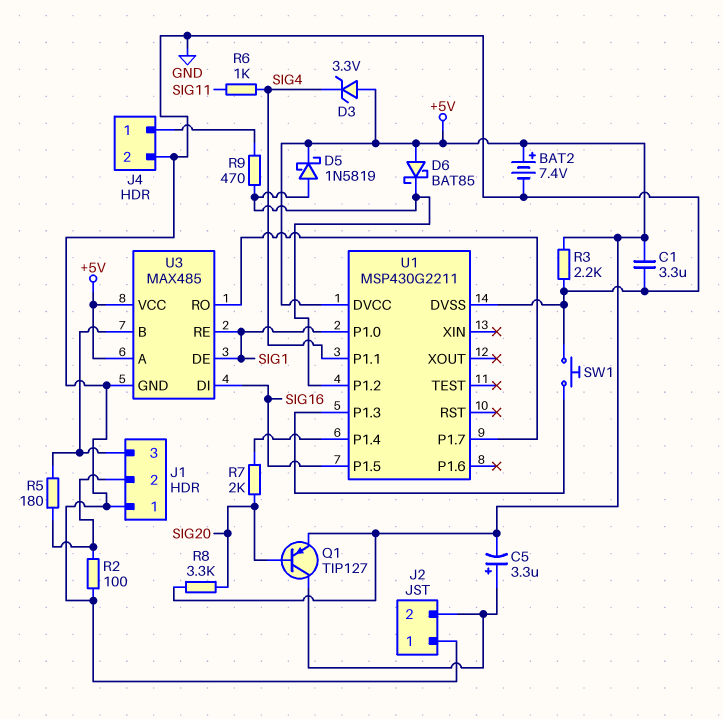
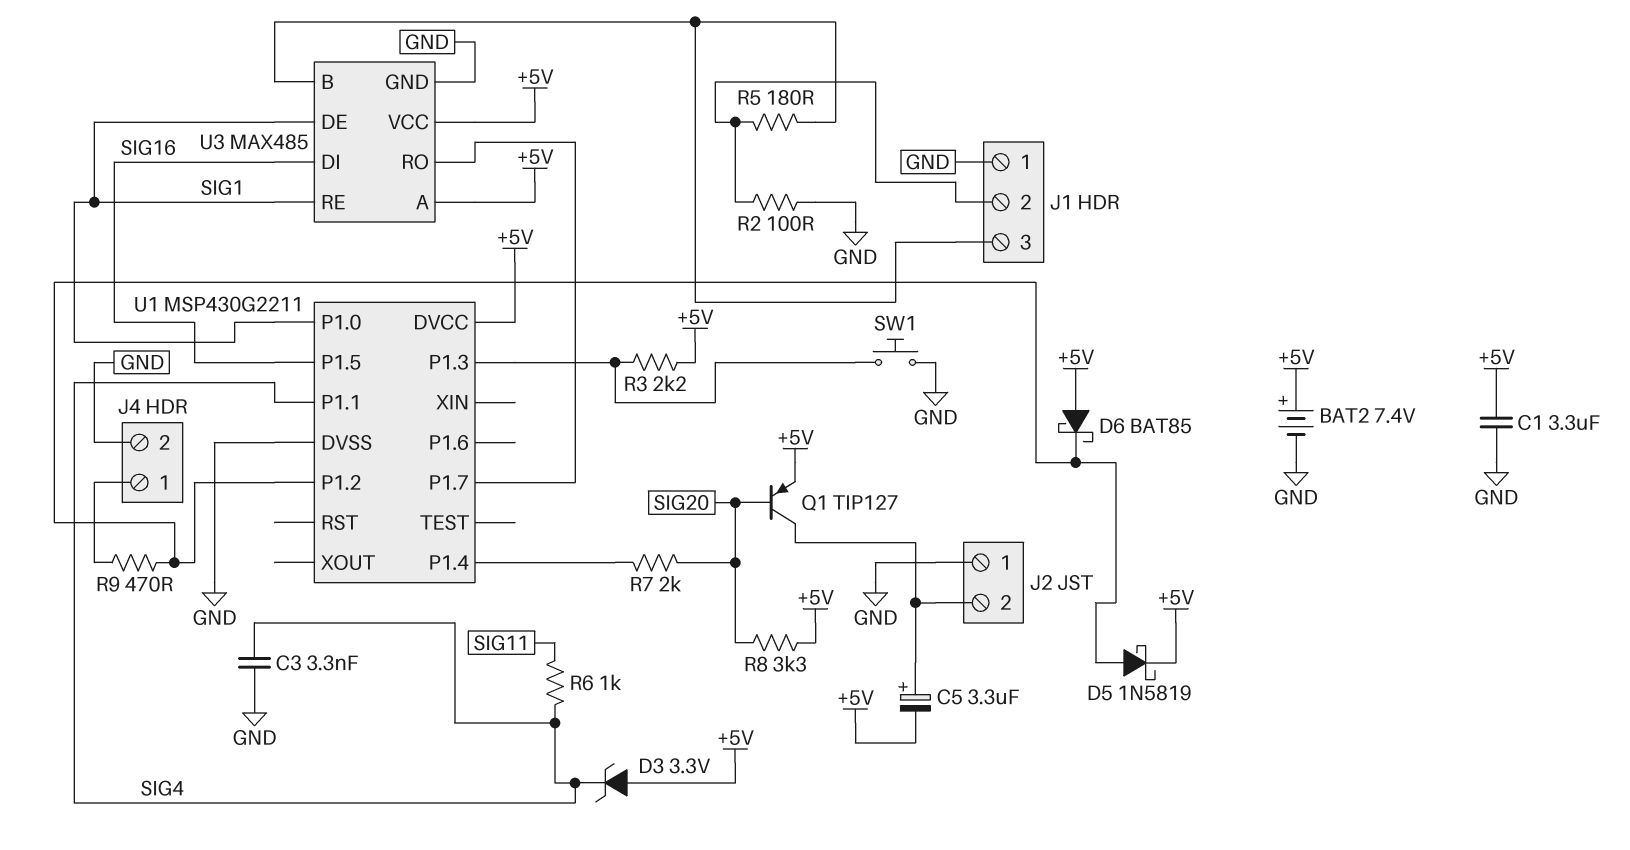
C3: none -> 3.3nF (GND, SIG4)
R3: 2.2k (+5V, GND) -> 2.2k (+5V, U1/P1.3)

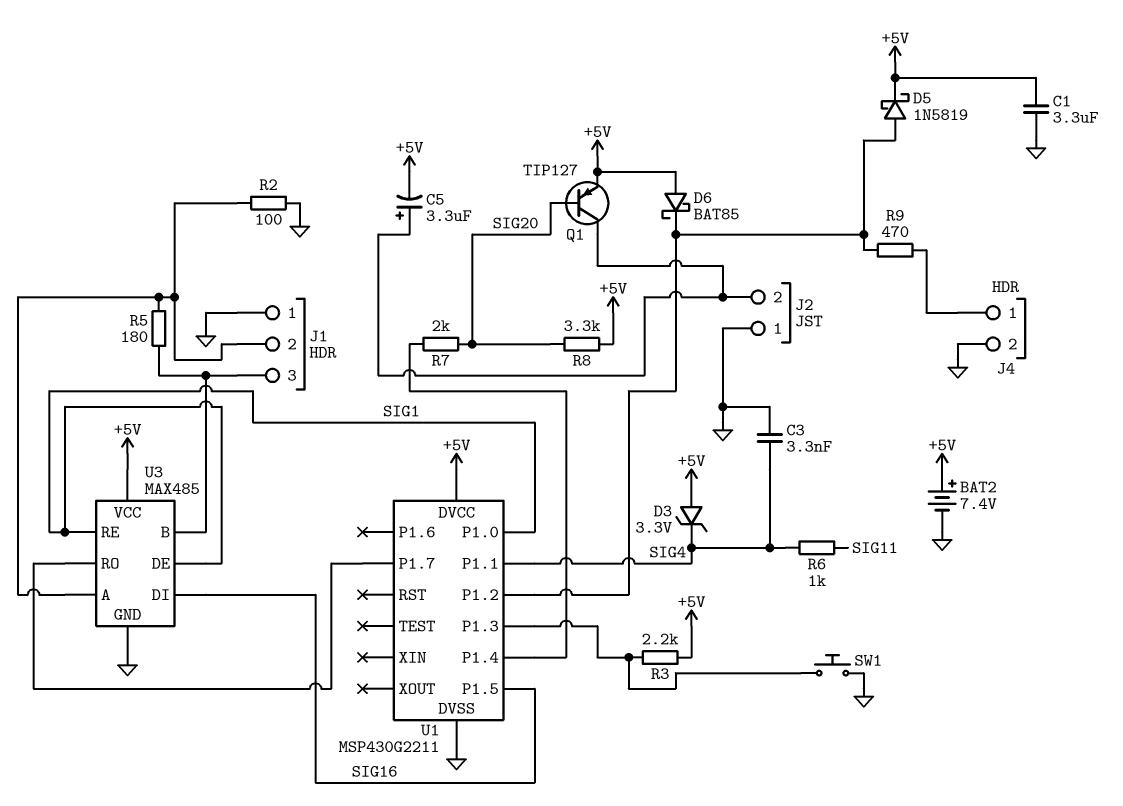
U3 pin A: +5V -> J1/2

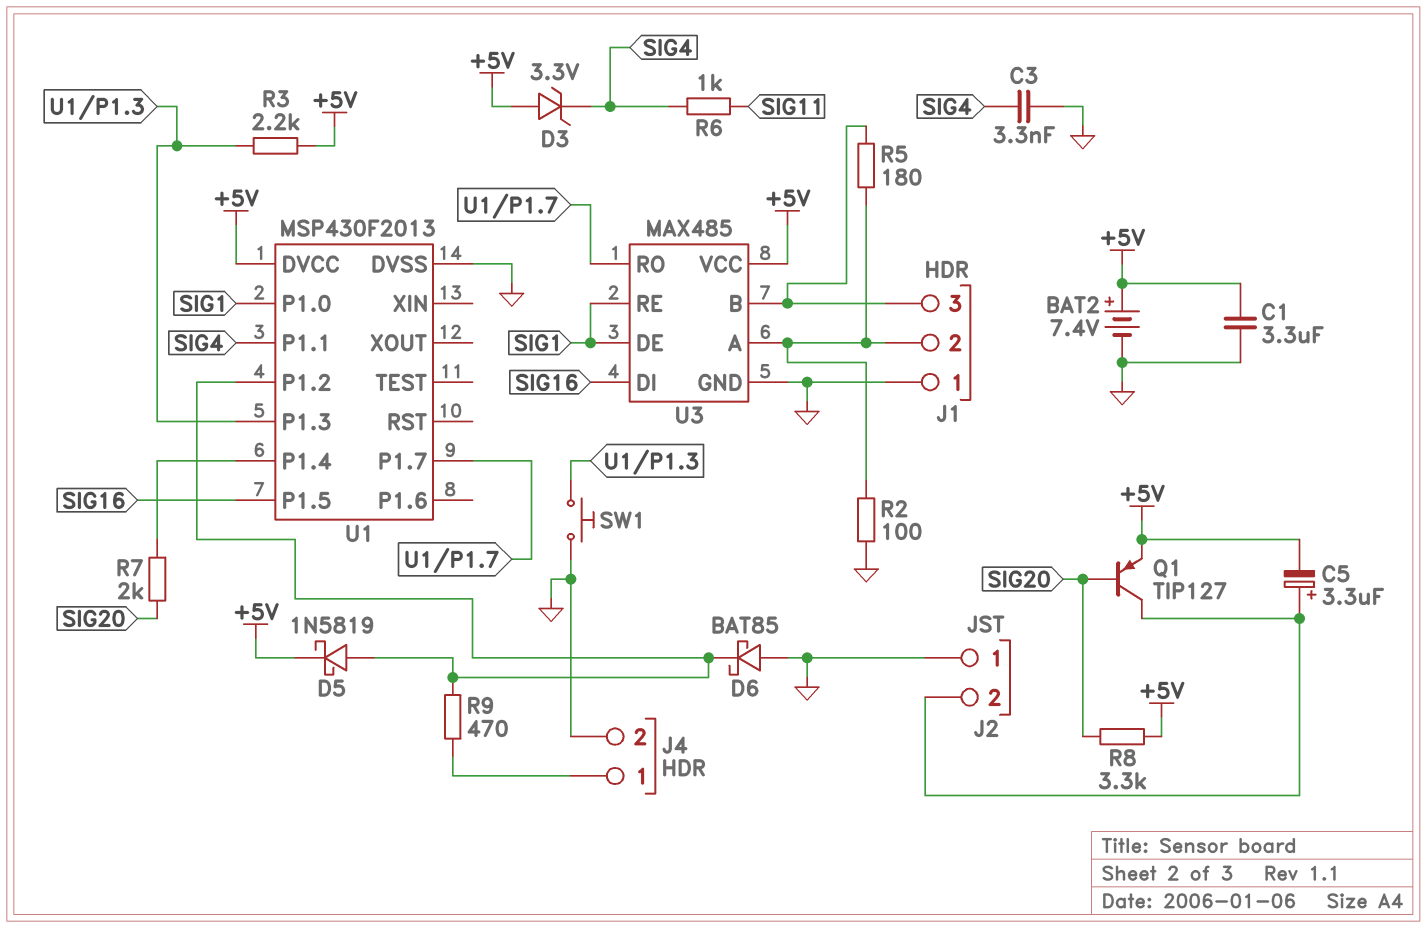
D6: schottky BAT85 (A +5V, K U1/P1.2) -> schottky BAT85 (A GND, K U1/P1.2)
U1: MSP430G2211 -> MSP430F2013

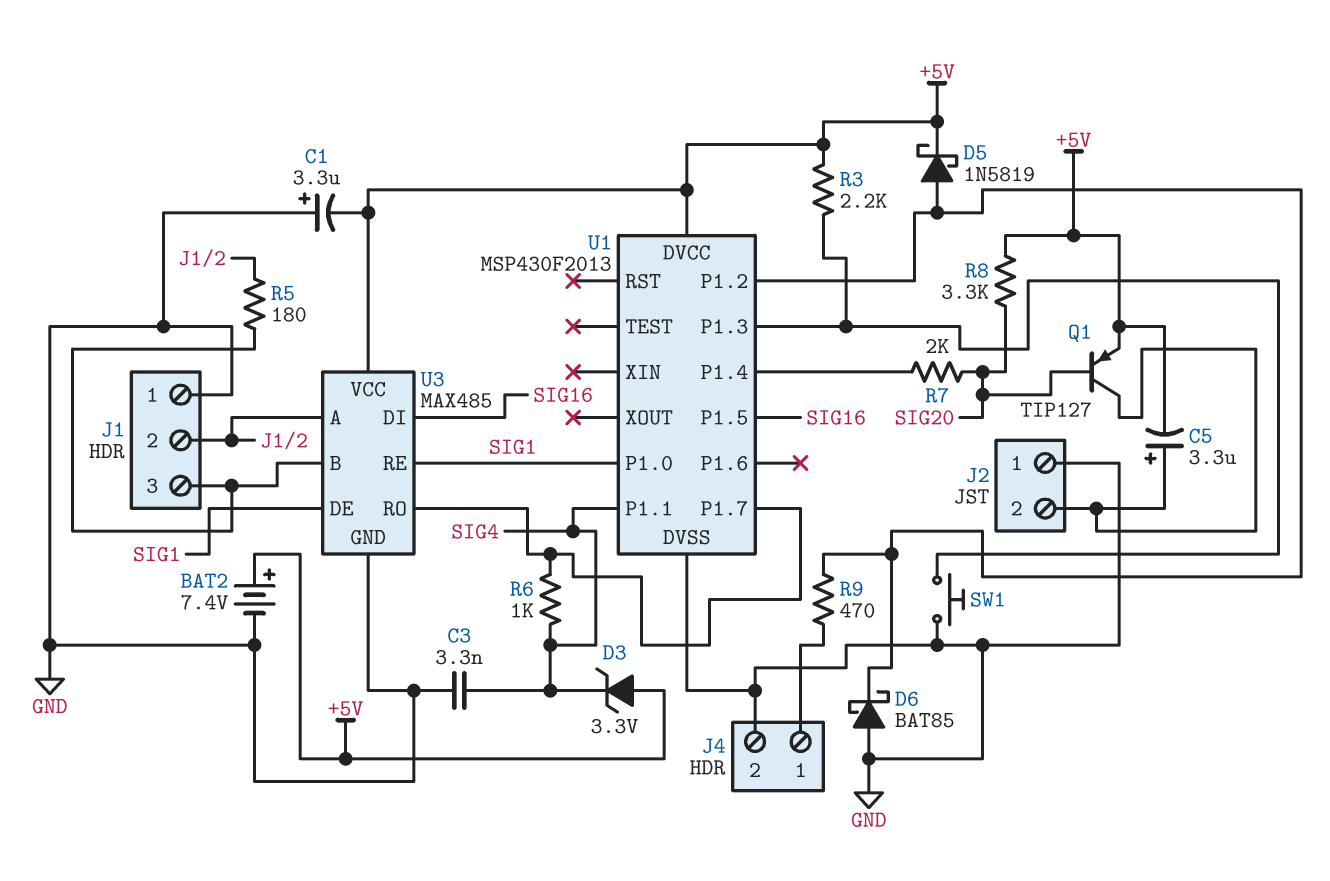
C1: 3.3uF (+5V, GND) -> 3.3uF (plus GND, minus +5V)
R2: 100 (GND, J1/2) -> none
R6: 1k (SIG4, SIG11) -> 1k (SIG4, U1/P1.7)

